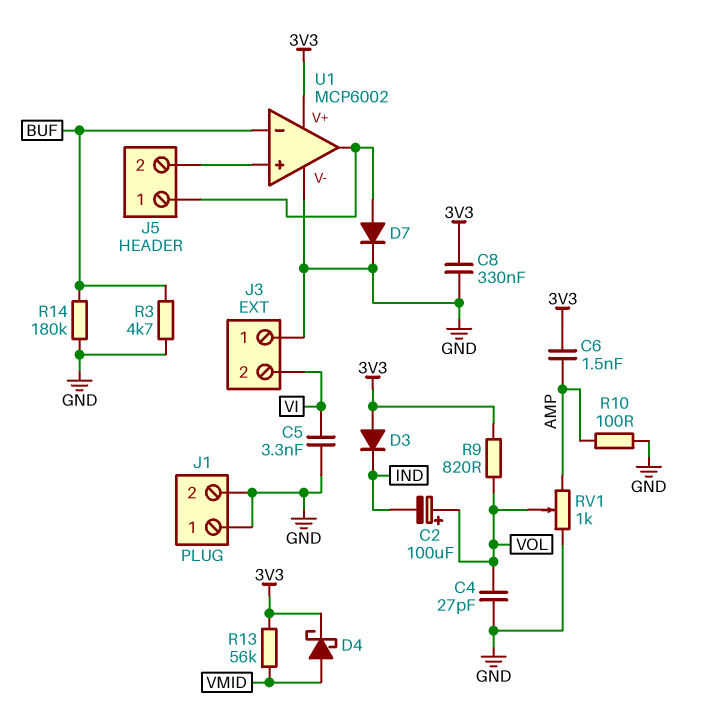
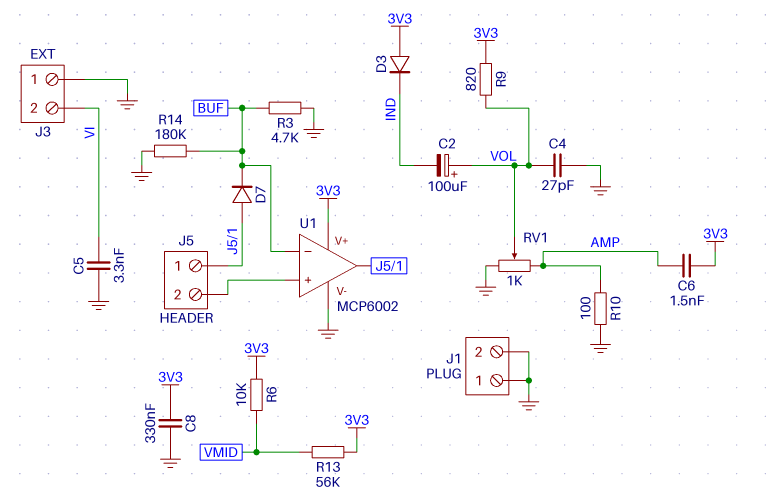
D4: schottky (A VMID, K 3V3) -> none
D7: diode (A J5/1, K GND) -> diode (A J5/1, K BUF)
R6: none -> 10k (3V3, VMID)

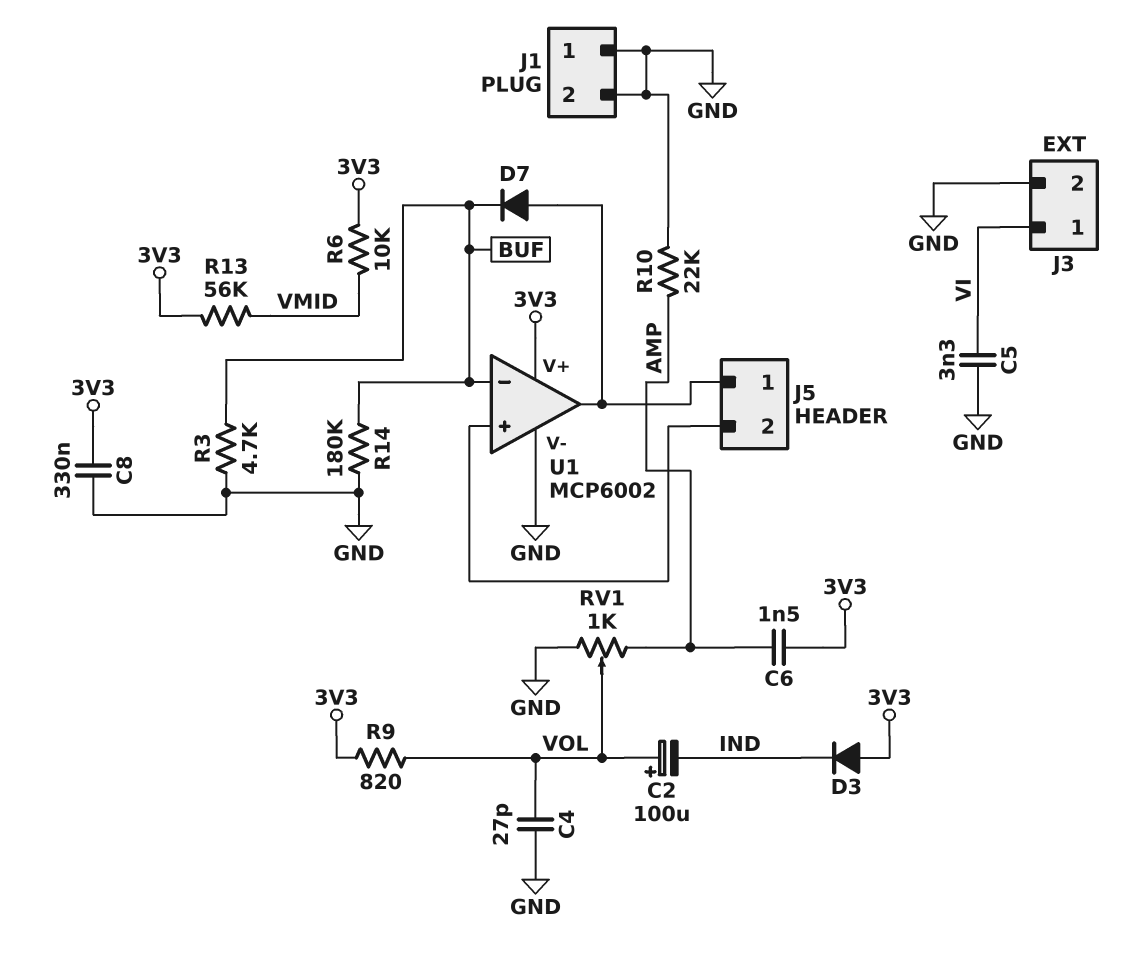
J3 pin 1: GND -> VI
J3 pin 2: VI -> GND
R10: 100 (AMP, GND) -> 22k (AMP, GND)

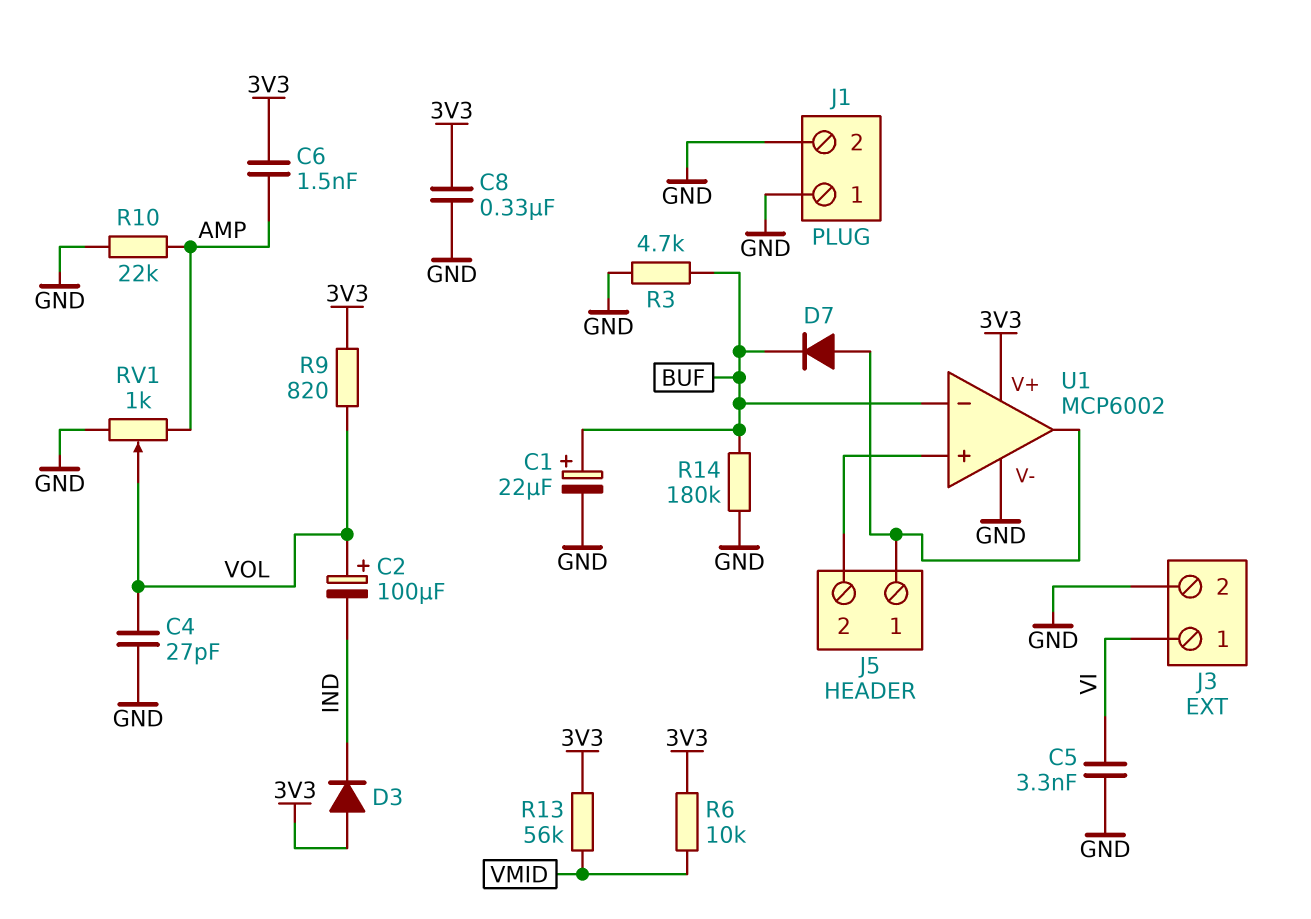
C1: none -> 22uF (plus BUF, minus GND)

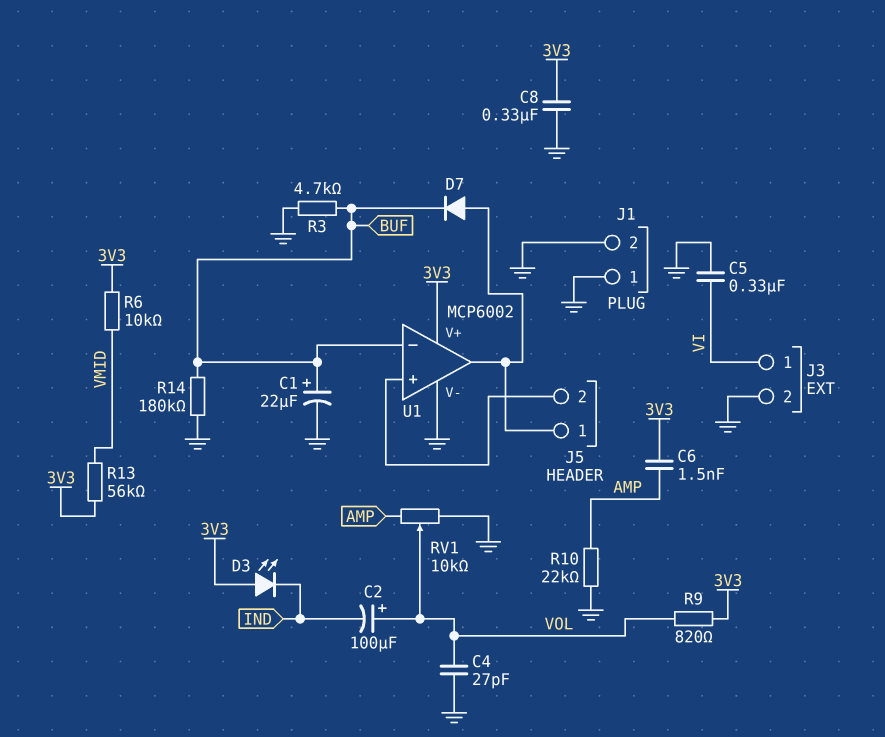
C5: 3.3nF (GND, VI) -> 330nF (GND, VI)
D3: diode (A 3V3, K IND) -> LED (A 3V3, K IND)
RV1: 1k (AMP, GND, wiper VOL) -> 10k (AMP, GND, wiper VOL)

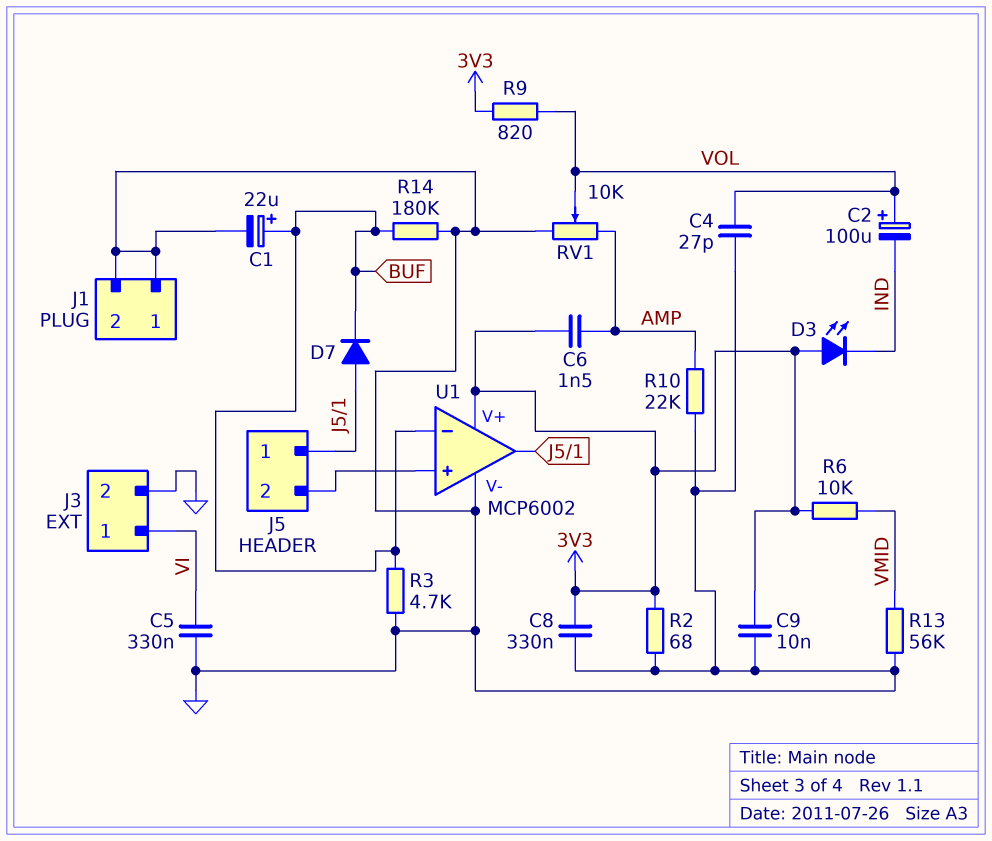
C9: none -> 10nF (3V3, GND)
R2: none -> 68 (3V3, GND)
R13: 56k (3V3, VMID) -> 56k (GND, VMID)

